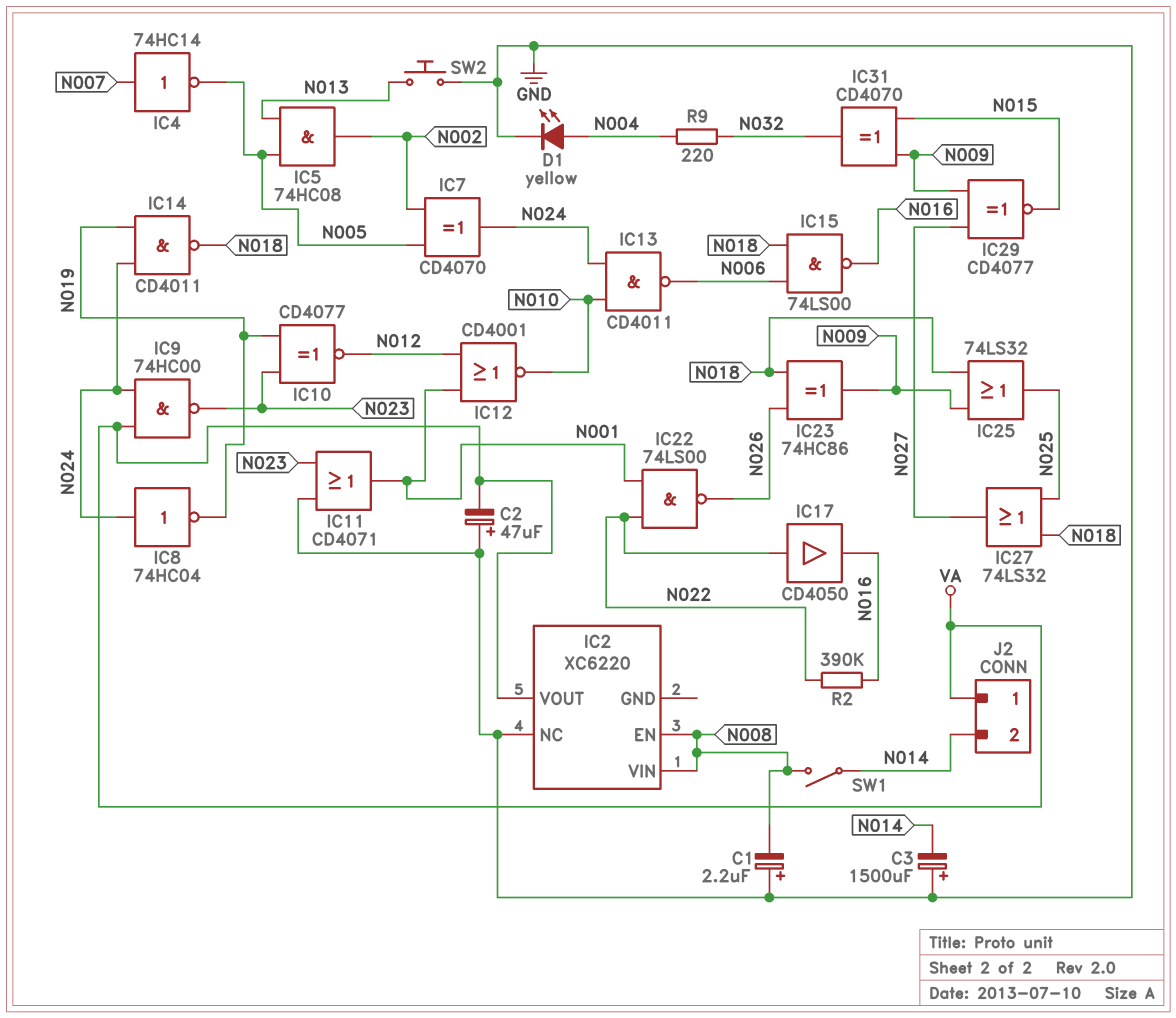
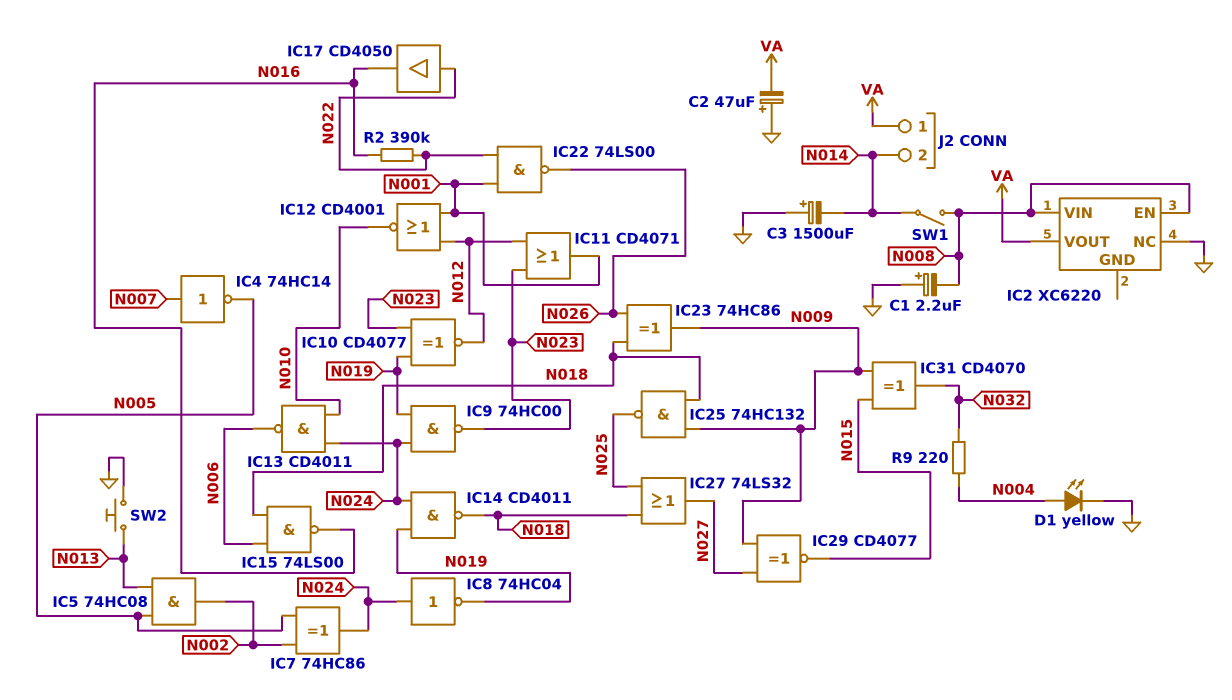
IC7: XOR CD4070 (in N002, in N005, out N024) -> XOR 74HC86 (in N002, in N005, out N024)
IC9: NAND 74HC00 (in N024, in VA, out N023) -> NAND 74HC00 (in N019, in N024, out N023)
IC11: OR CD4071 (in GND, in N023, out N001) -> OR CD4071 (in N012, in N023, out N001)
IC25: OR 74LS32 (in N009, in N018, out N025) -> NAND 74HC132 (in N009, in N018, out N025)

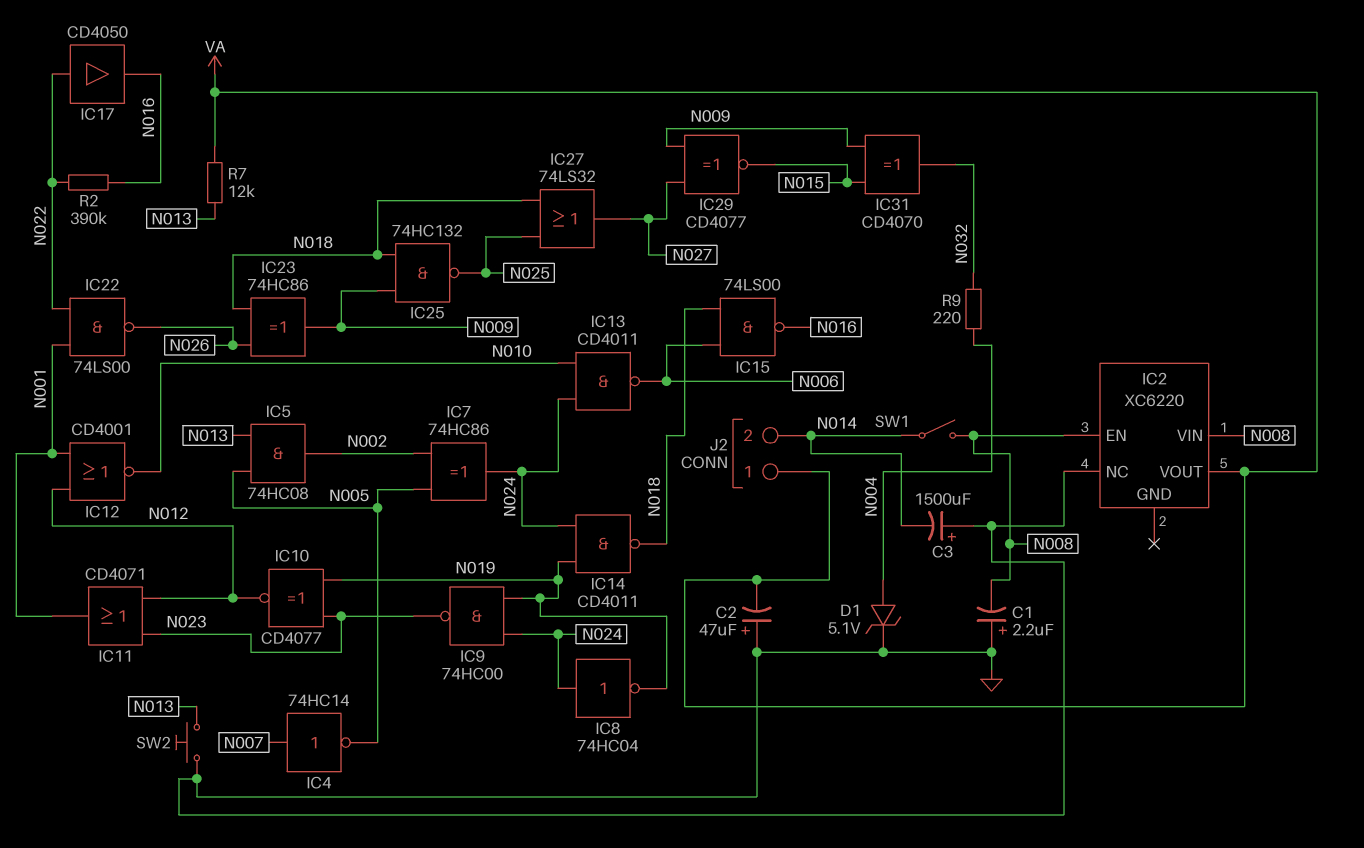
D1: LED yellow (A N004, K GND) -> zener 5.1V (A N004, K GND)
R7: none -> 12k (N013, VA)

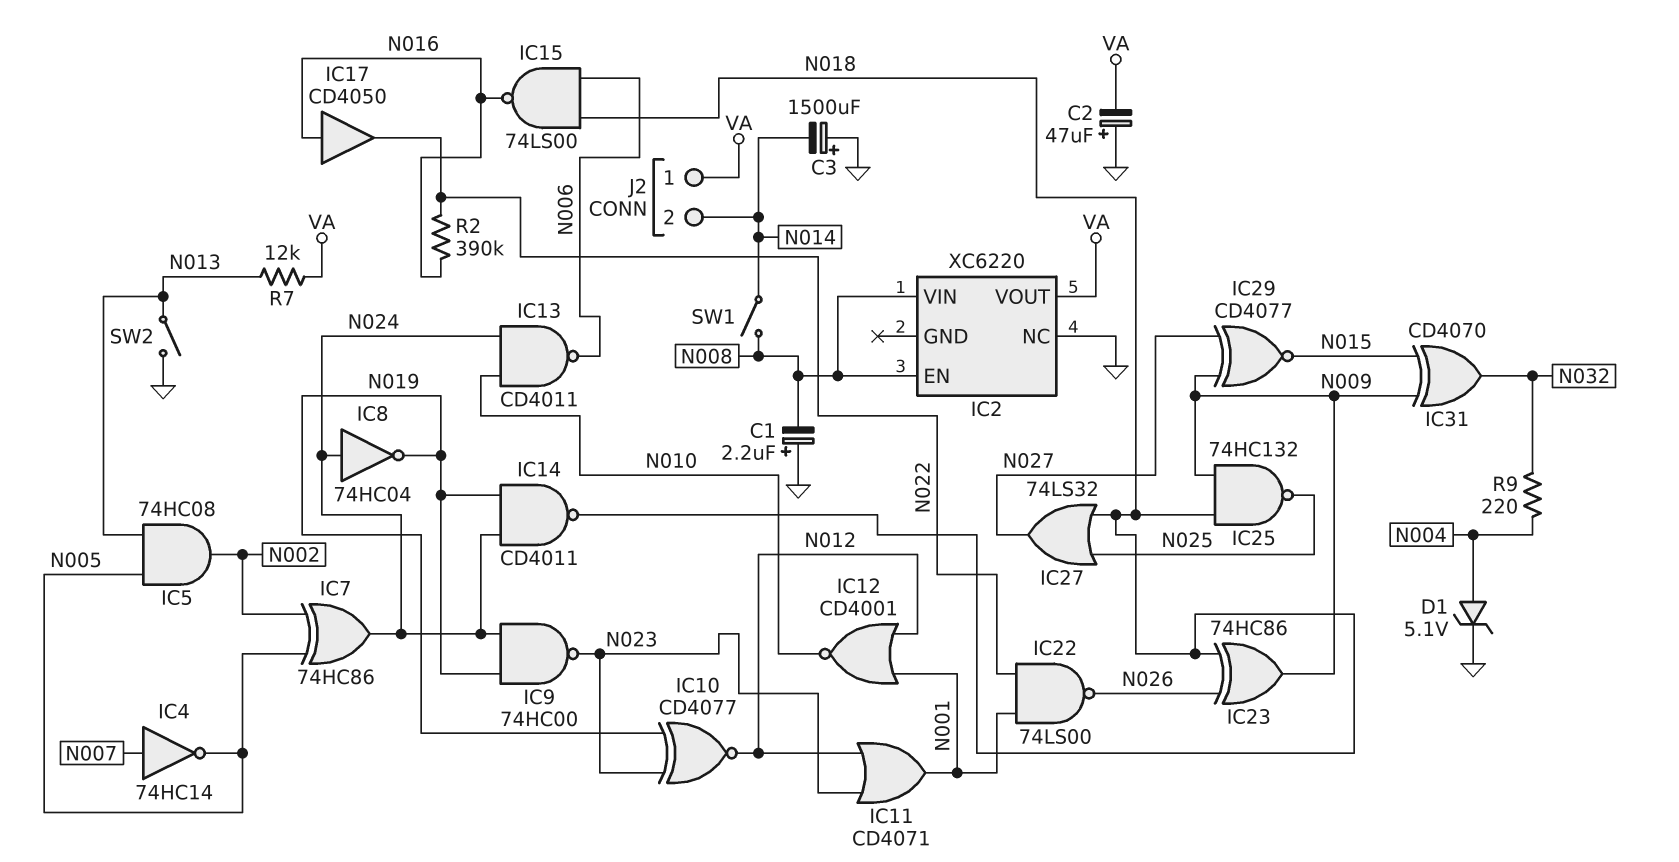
IC17: buffer CD4050 (in N022, out N016) -> buffer CD4050 (in N016, out N022)
SW2: button (GND, N013) -> switch (GND, N013)

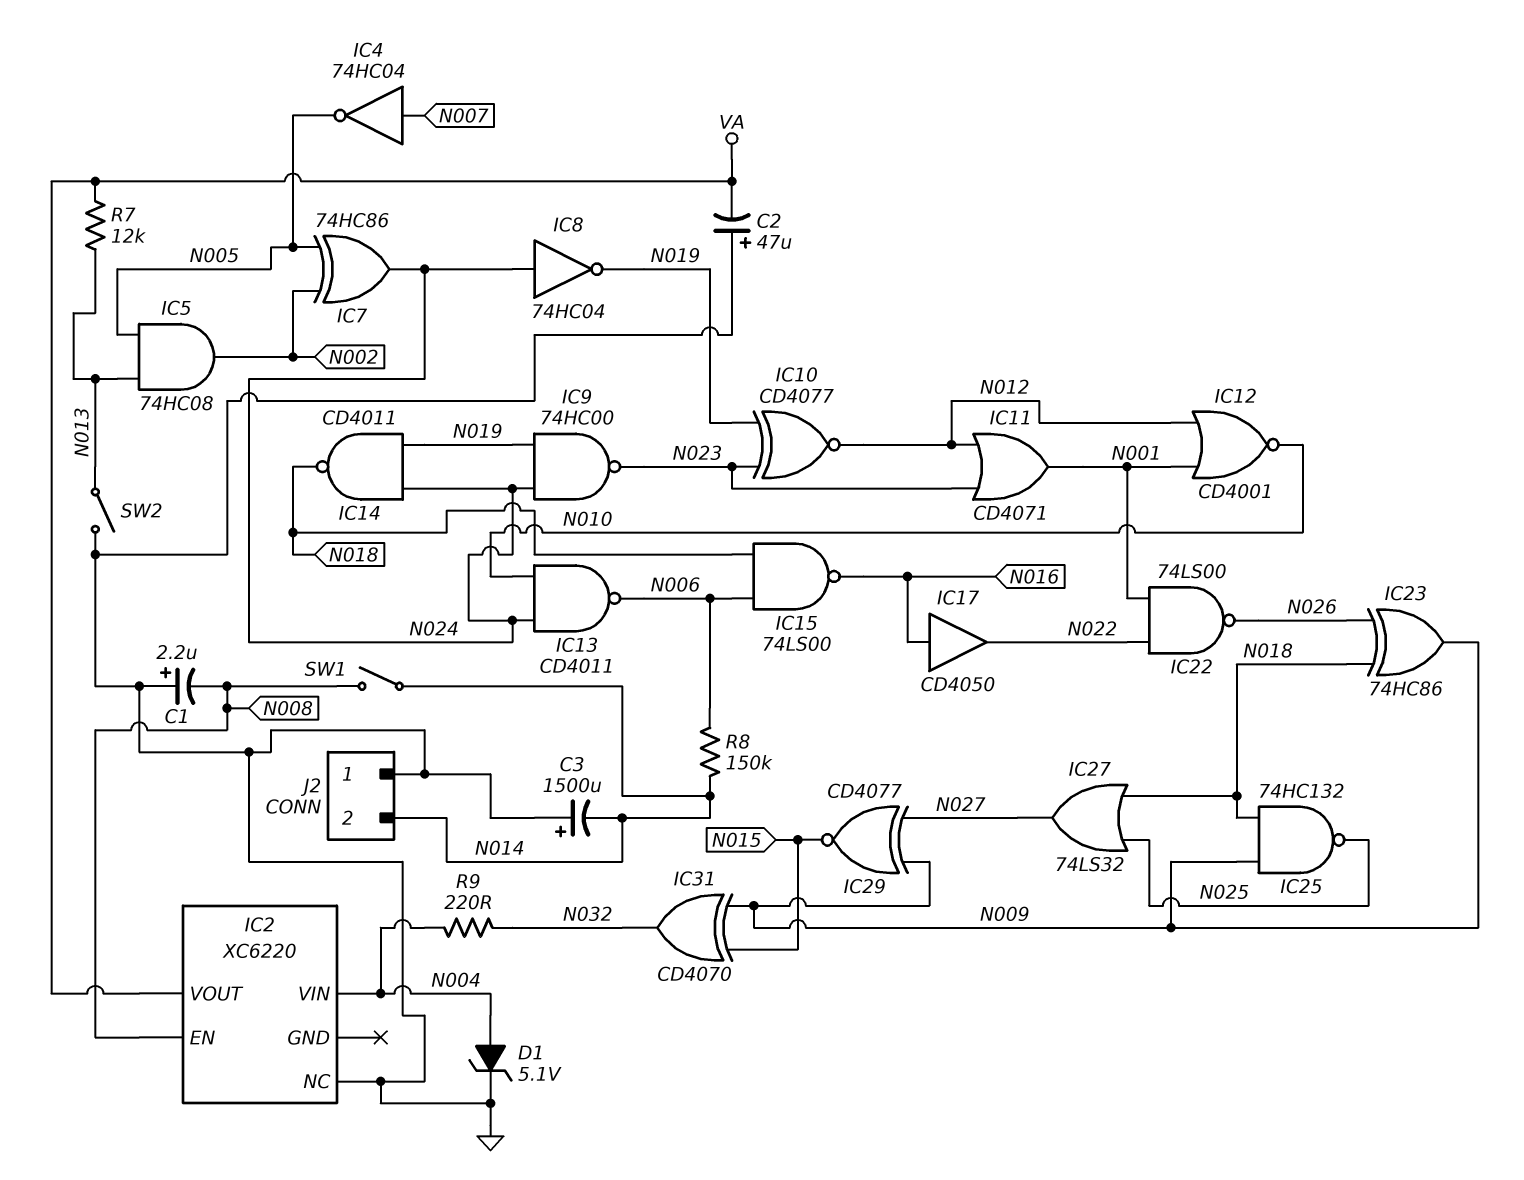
IC2 pin VIN: N008 -> N004
IC4: NOT 74HC14 (in N007, out N005) -> NOT 74HC04 (in N007, out N005)
J2 pin 1: VA -> GND
R2: 390k (N016, N022) -> none
R8: none -> 150k (N006, N014)

